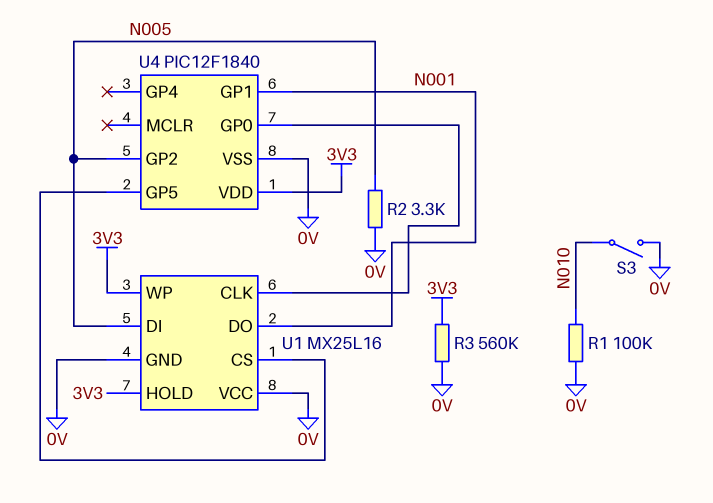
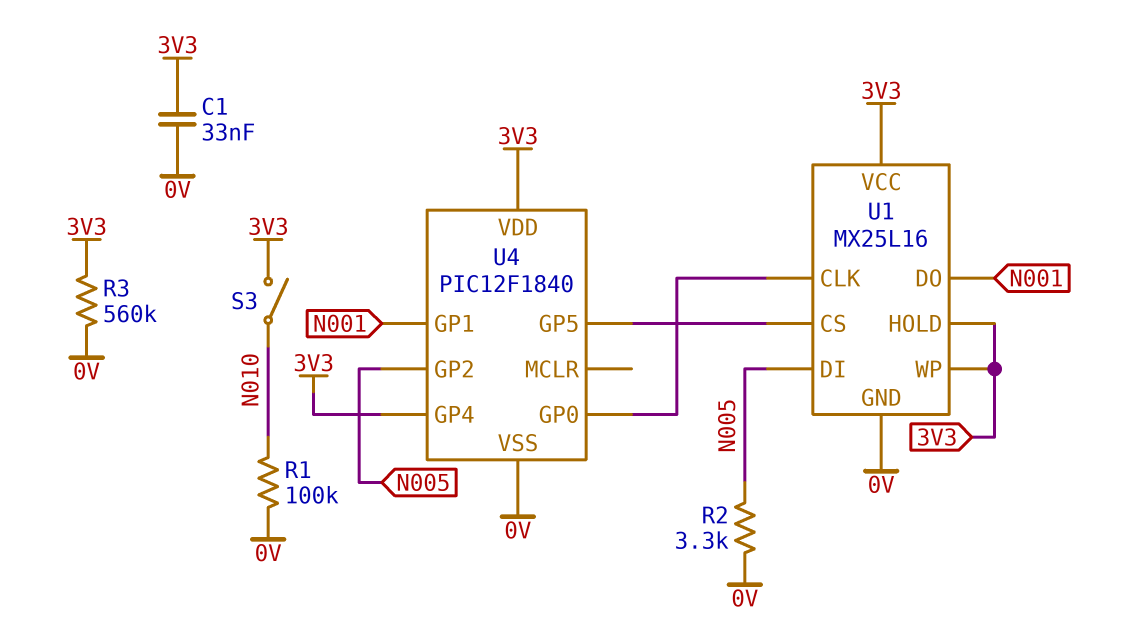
C1: none -> 33nF (0V, 3V3)
S3: switch (0V, N010) -> switch (3V3, N010)
U1 pin VCC: 0V -> 3V3
U4 pin GP4: none -> 3V3

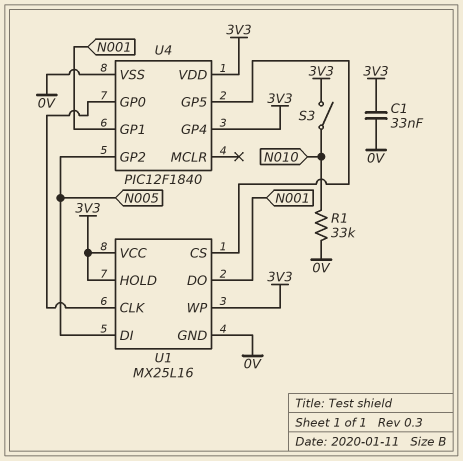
R1: 100k (0V, N010) -> 33k (0V, N010)
R2: 3.3k (0V, N005) -> none
R3: 560k (0V, 3V3) -> none

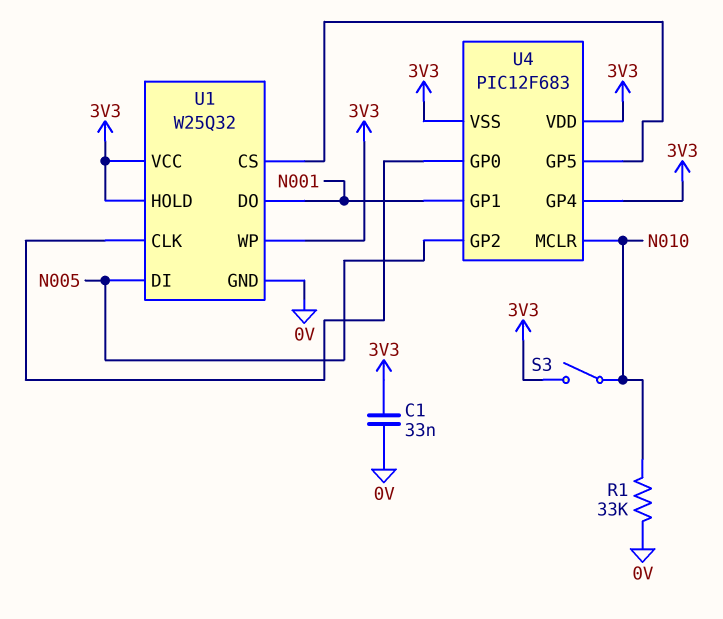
U1: MX25L16 -> W25Q32
U4: PIC12F1840 -> PIC12F683
U4 pin MCLR: none -> N010
U4 pin VSS: 0V -> 3V3

